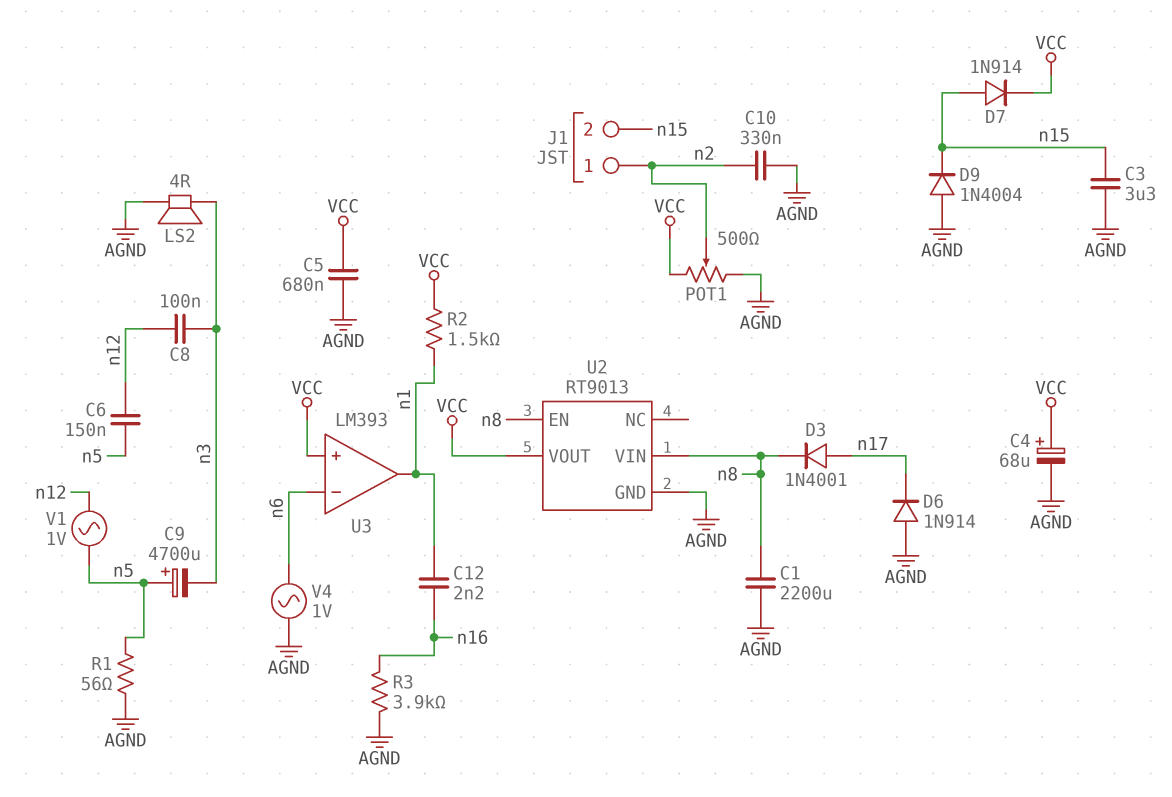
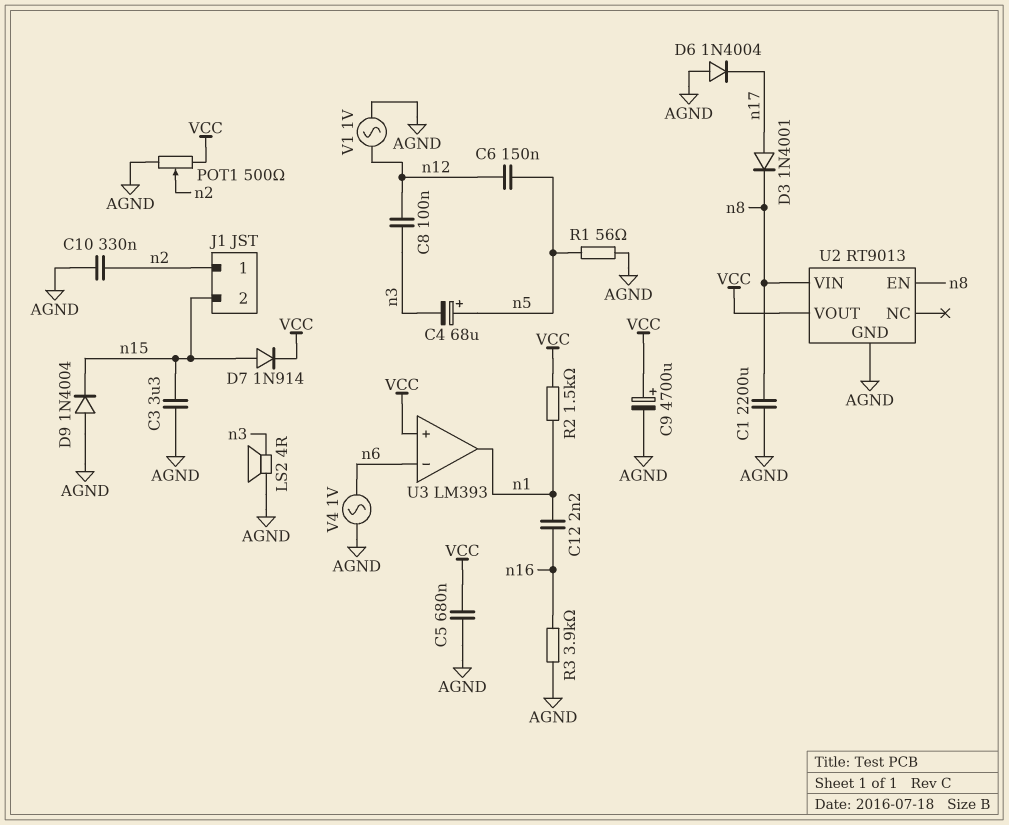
C4: 68uF (plus VCC, minus AGND) -> 68uF (plus n5, minus n3)
C9: 4700uF (plus n5, minus n3) -> 4700uF (plus VCC, minus AGND)
D6: diode 1N914 (A AGND, K n17) -> diode 1N4004 (A AGND, K n17)
V1: AC 1V (n5, n12) -> AC 1V (AGND, n12)

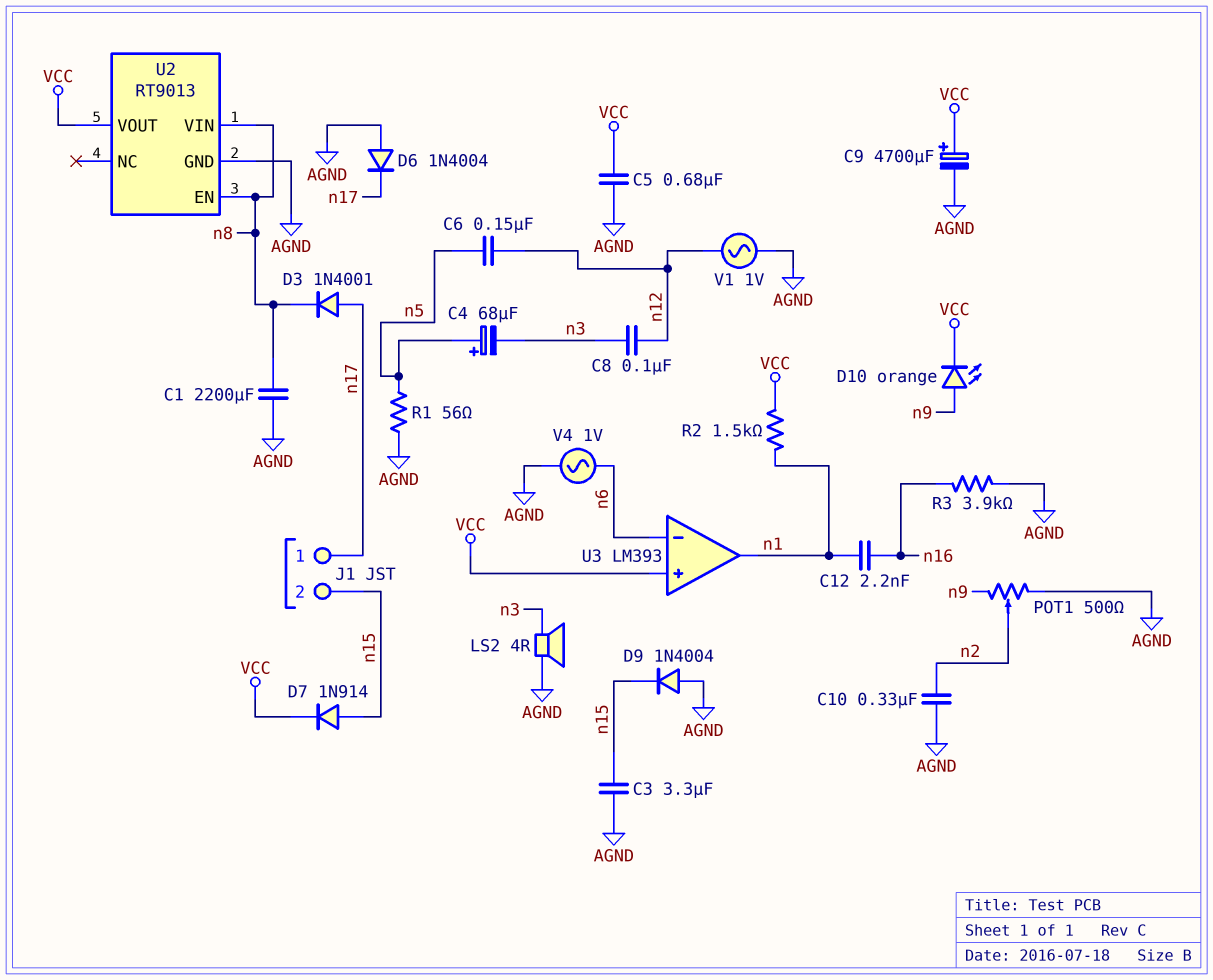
D10: none -> LED orange (A n9, K VCC)
J1 pin 1: n2 -> n17
POT1: 500 (AGND, VCC, wiper n2) -> 500 (AGND, n9, wiper n2)

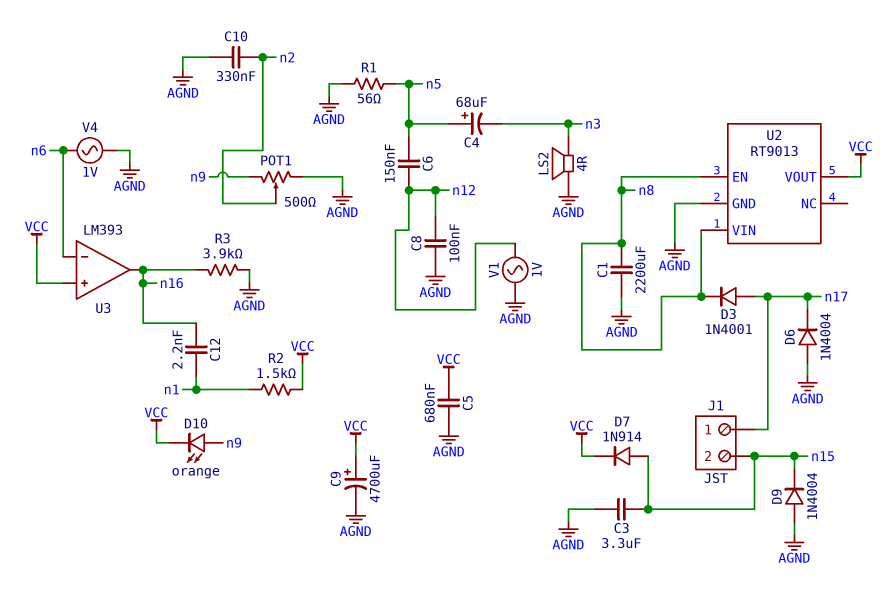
C8: 100nF (n3, n12) -> 100nF (AGND, n12)
U3 pin out: n1 -> n16

